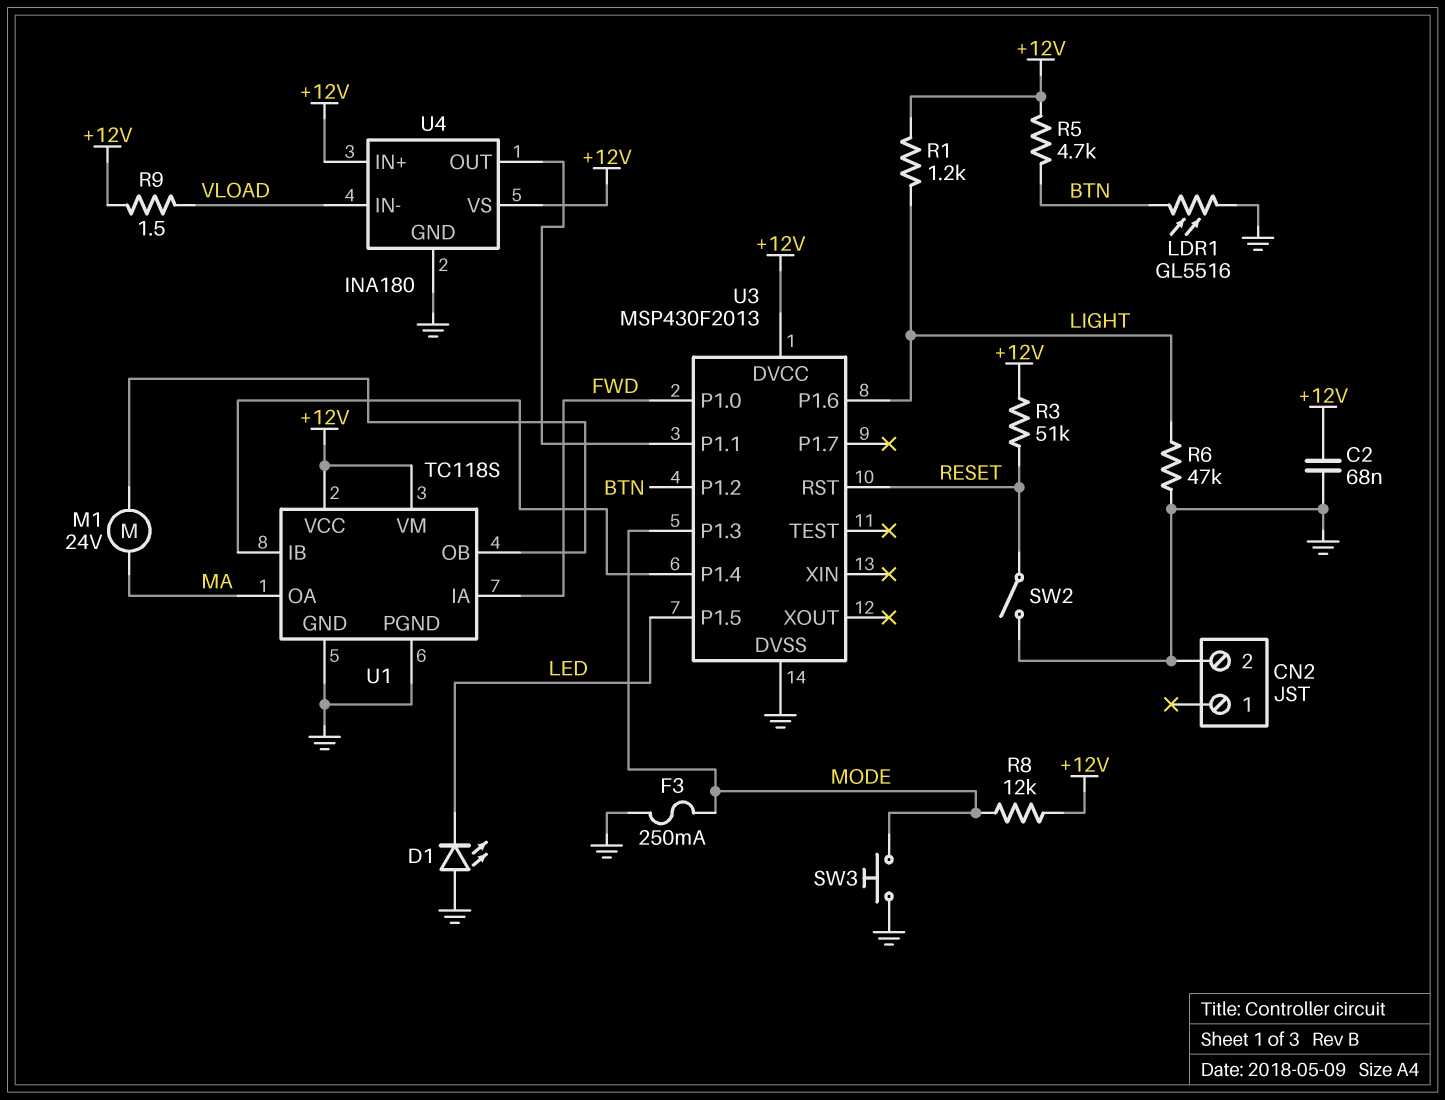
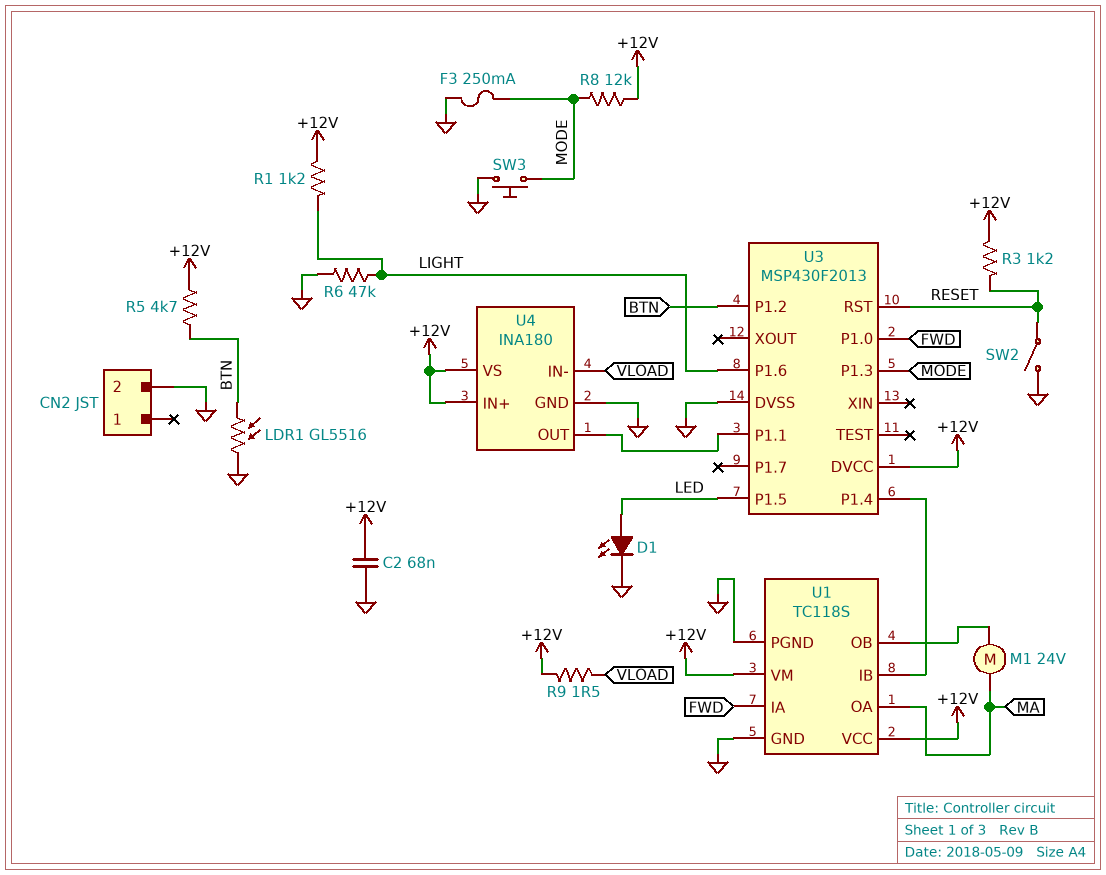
D1: LED (A GND, K LED) -> LED (A LED, K GND)
R3: 51k (+12V, RESET) -> 1.2k (+12V, RESET)

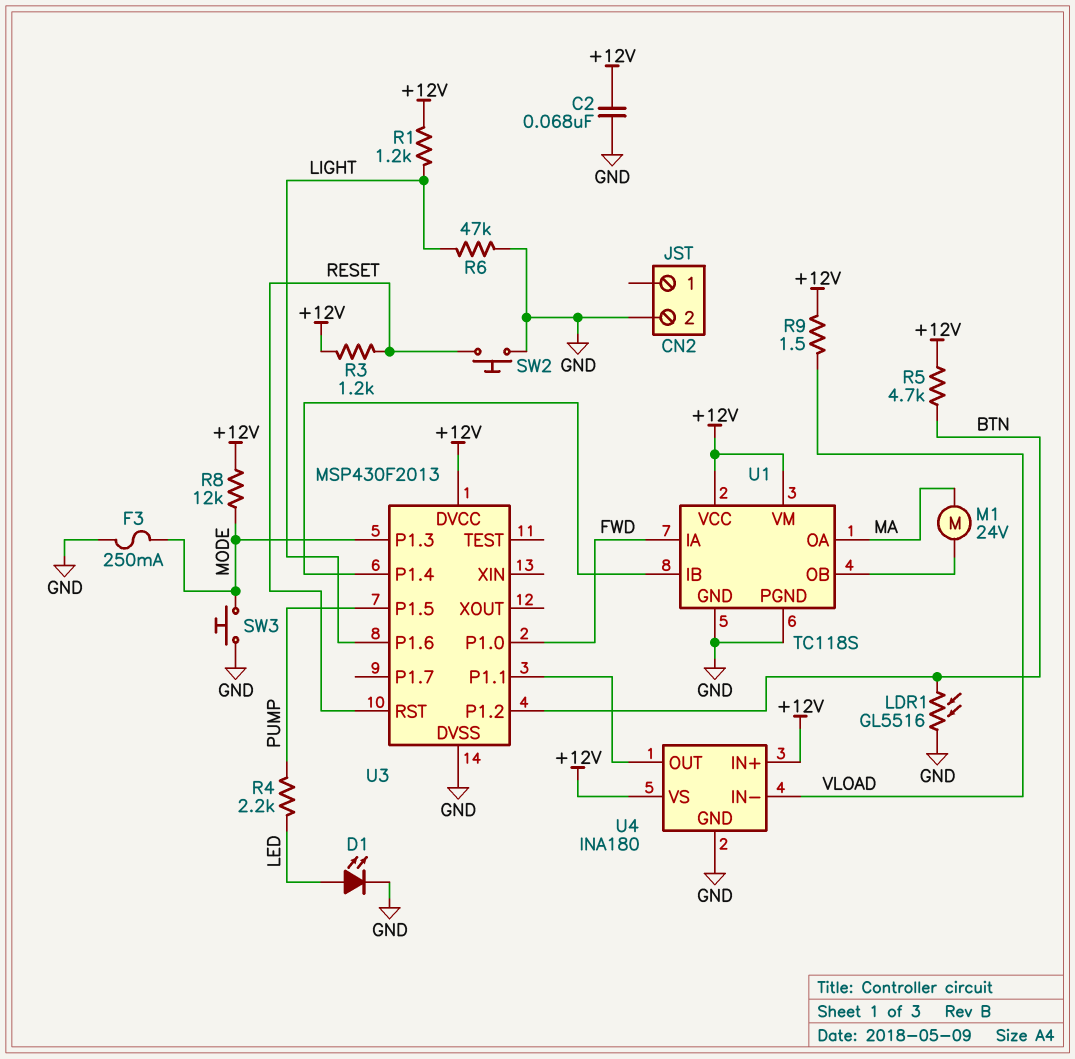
R4: none -> 2.2k (LED, PUMP)
SW2: switch (GND, RESET) -> button (GND, RESET)
U3 pin P1.5: LED -> PUMP

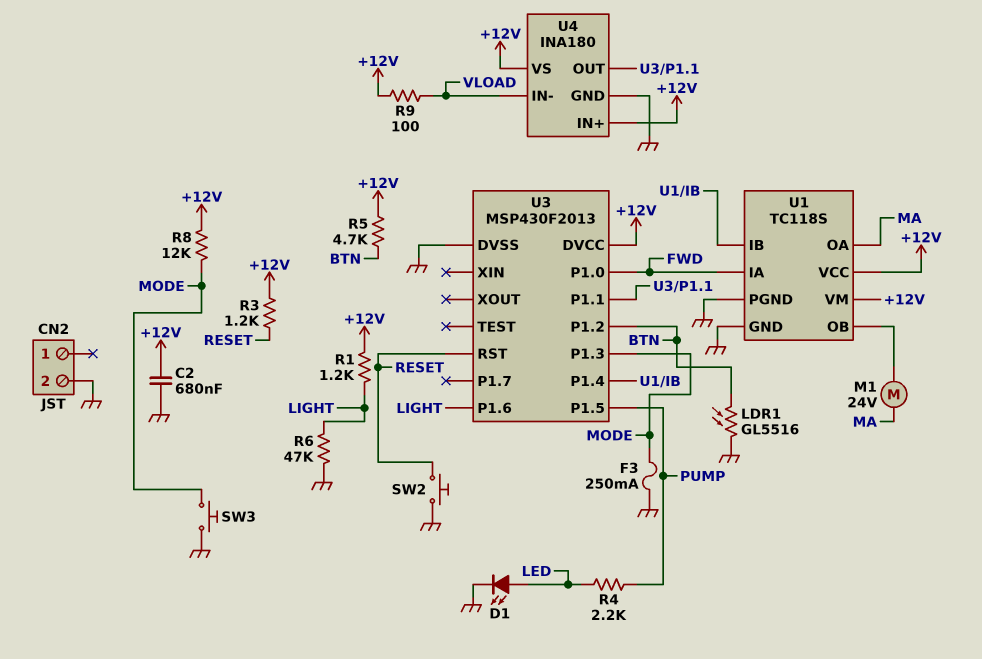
C2: 68nF (+12V, GND) -> 680nF (+12V, GND)
R9: 1.5 (+12V, VLOAD) -> 100 (+12V, VLOAD)

